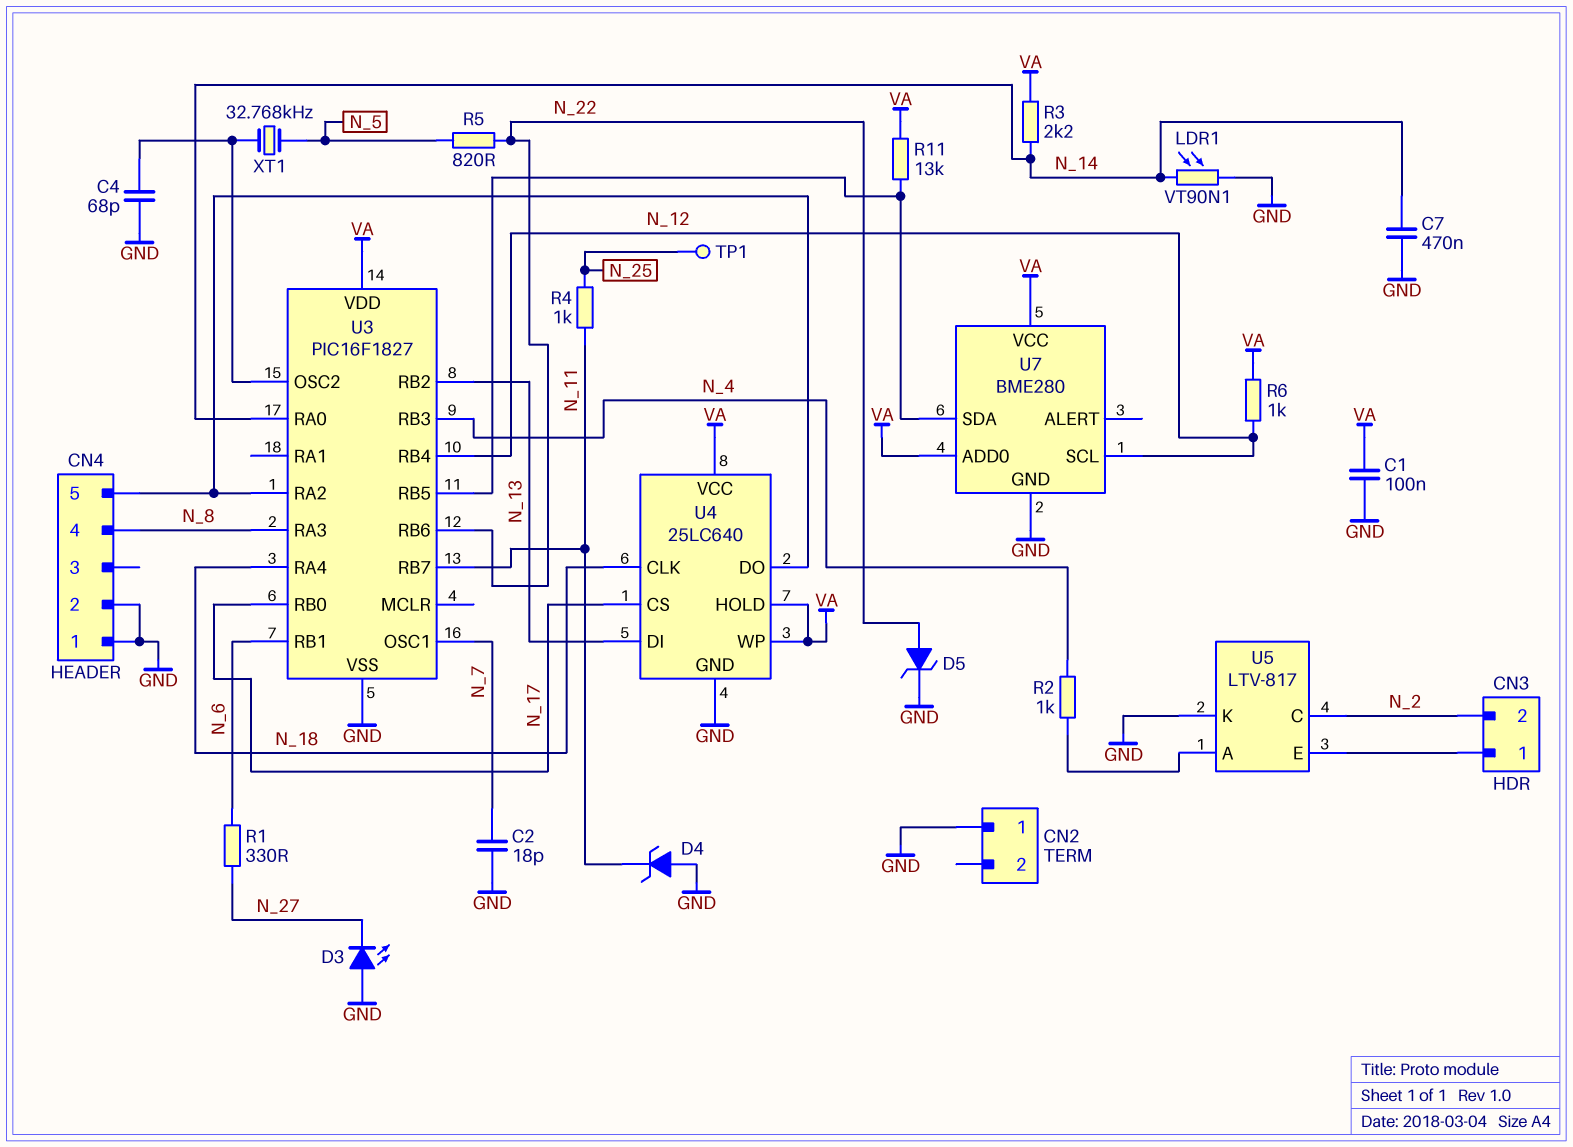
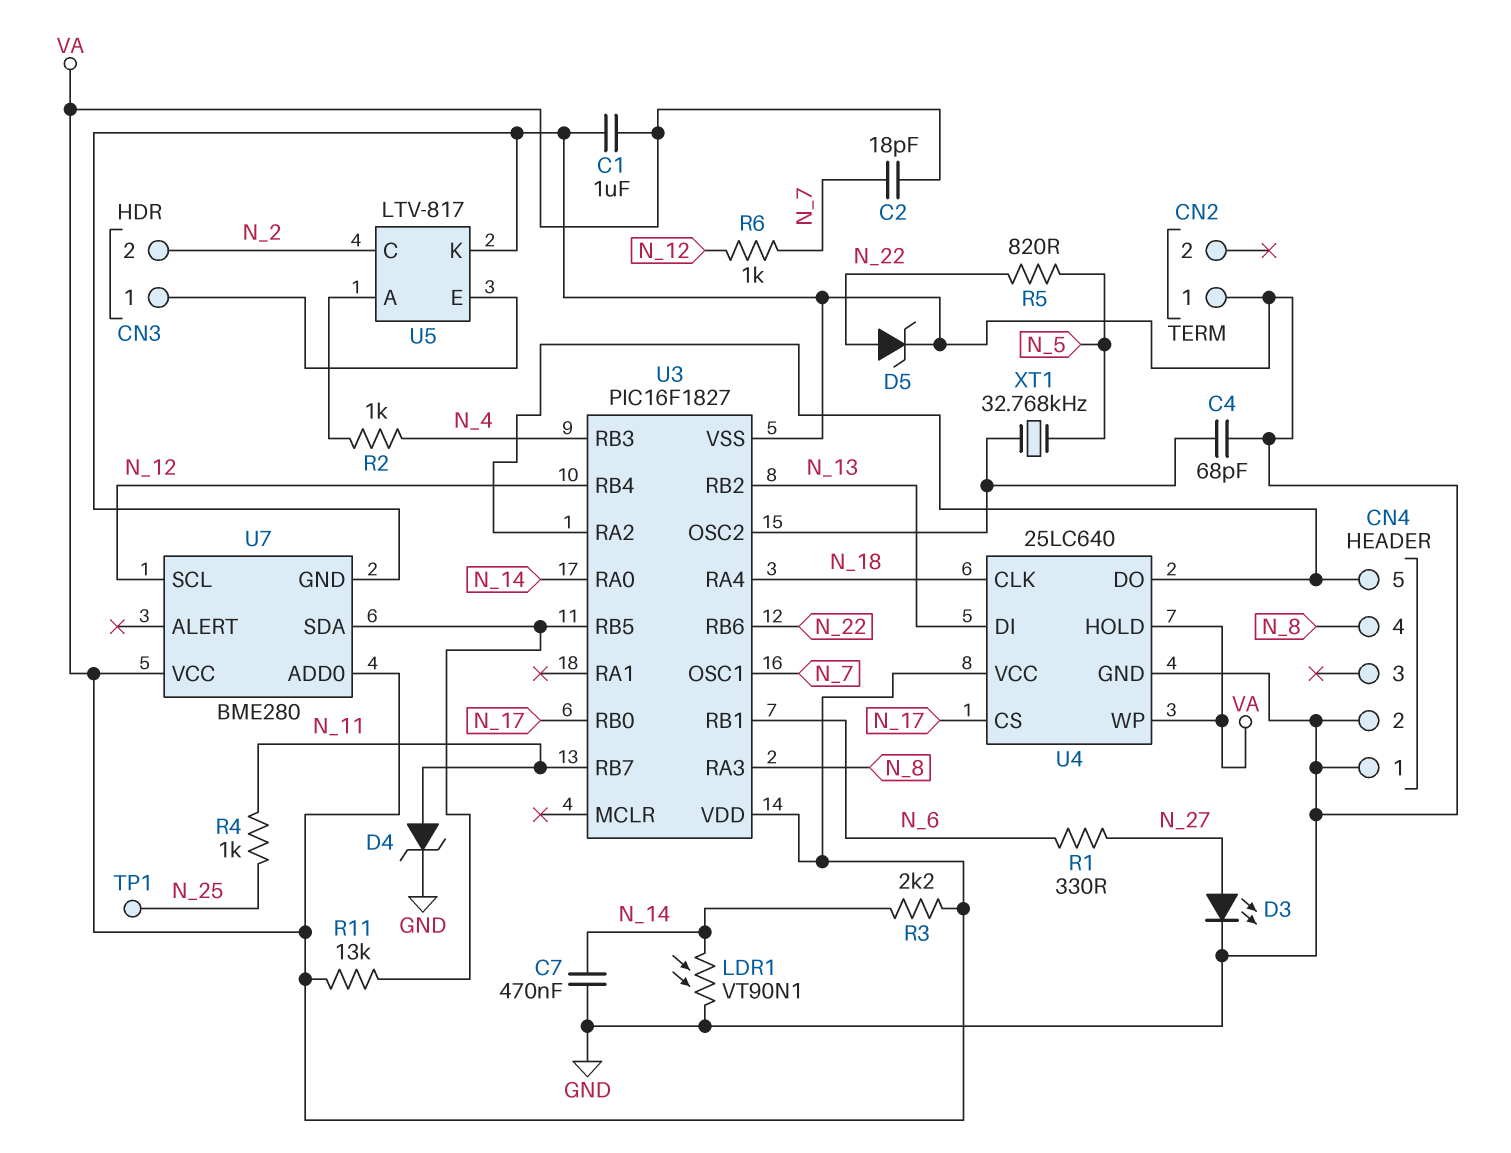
C1: 100nF (GND, VA) -> 1uF (GND, VA)
C2: 18pF (GND, N_7) -> 18pF (N_7, VA)
D3: LED (A GND, K N_27) -> LED (A N_27, K GND)
D4: zener (A GND, K N_11) -> zener (A N_11, K GND)
R6: 1k (N_12, VA) -> 1k (N_7, N_12)

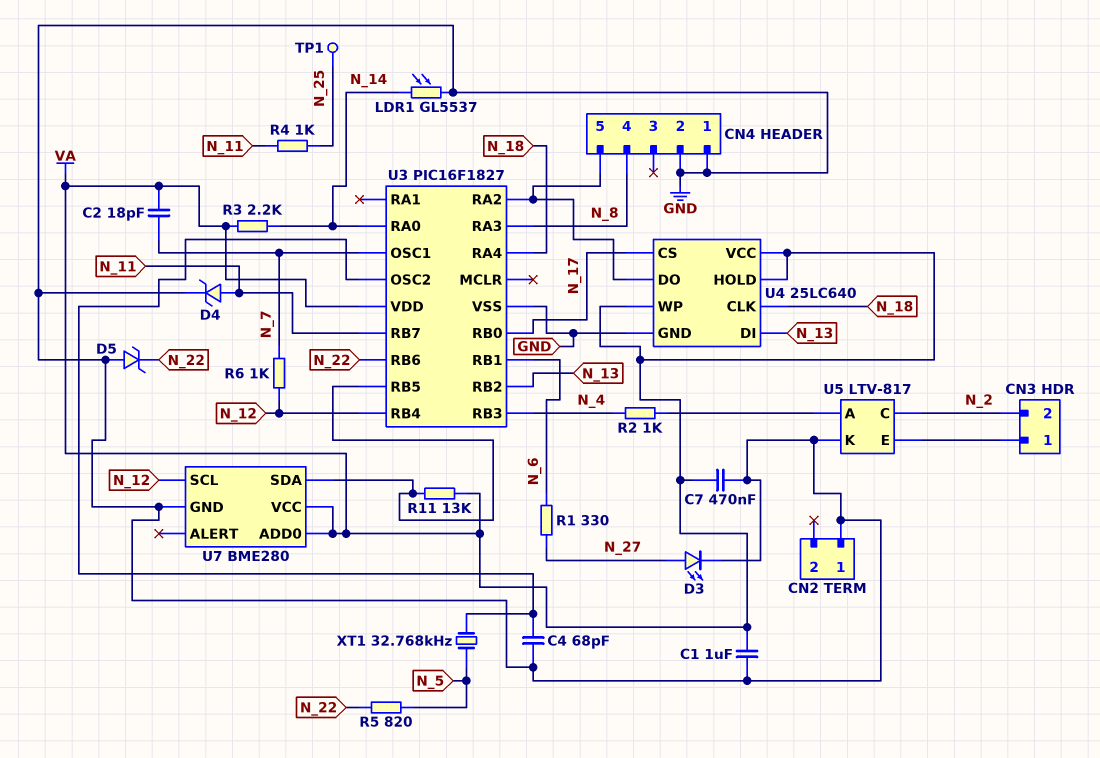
C7: 470nF (GND, N_14) -> 470nF (GND, VA)
D5: zener (A N_22, K GND) -> zener (A GND, K N_22)
LDR1: VT90N1 (GND, N_14) -> GL5537 (GND, N_14)

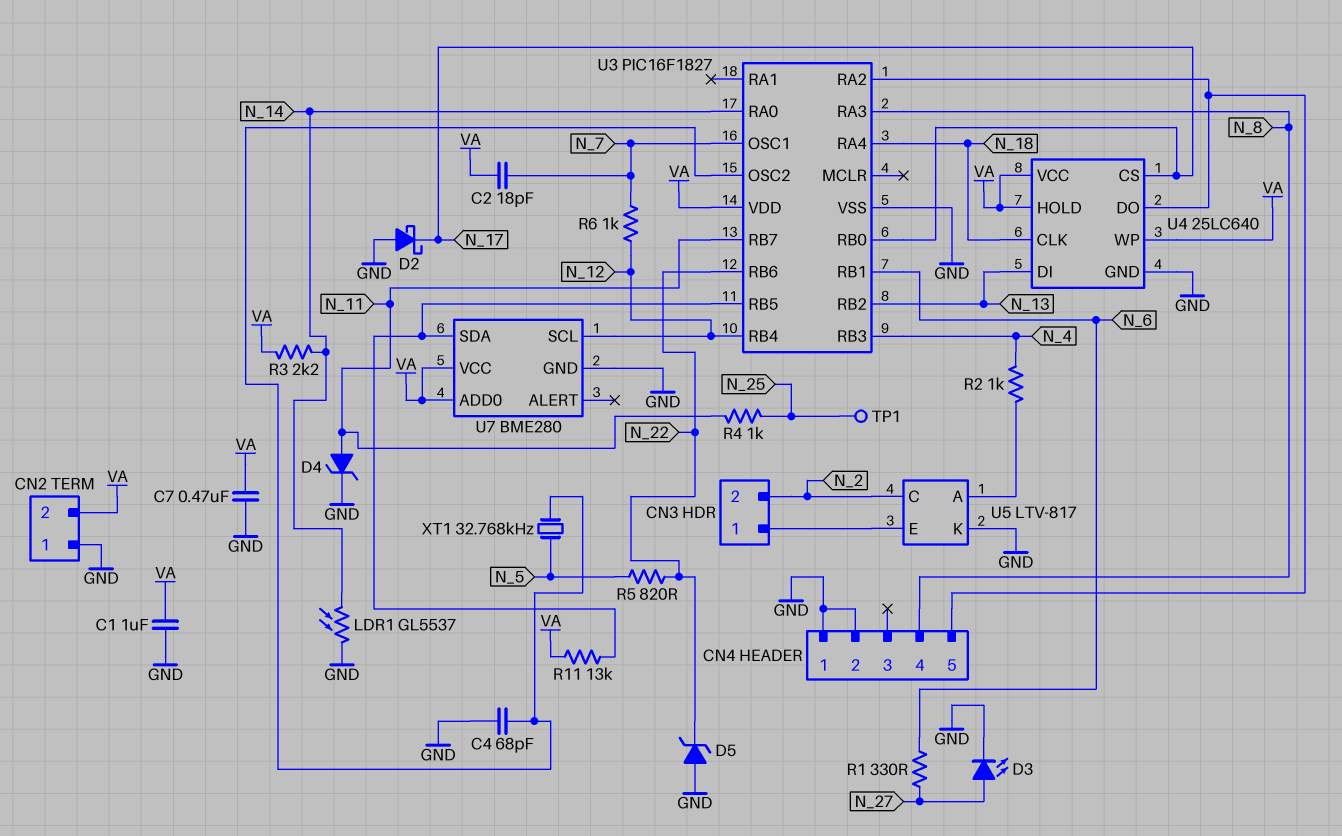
CN2 pin 2: none -> VA
D2: none -> schottky (A GND, K N_17)

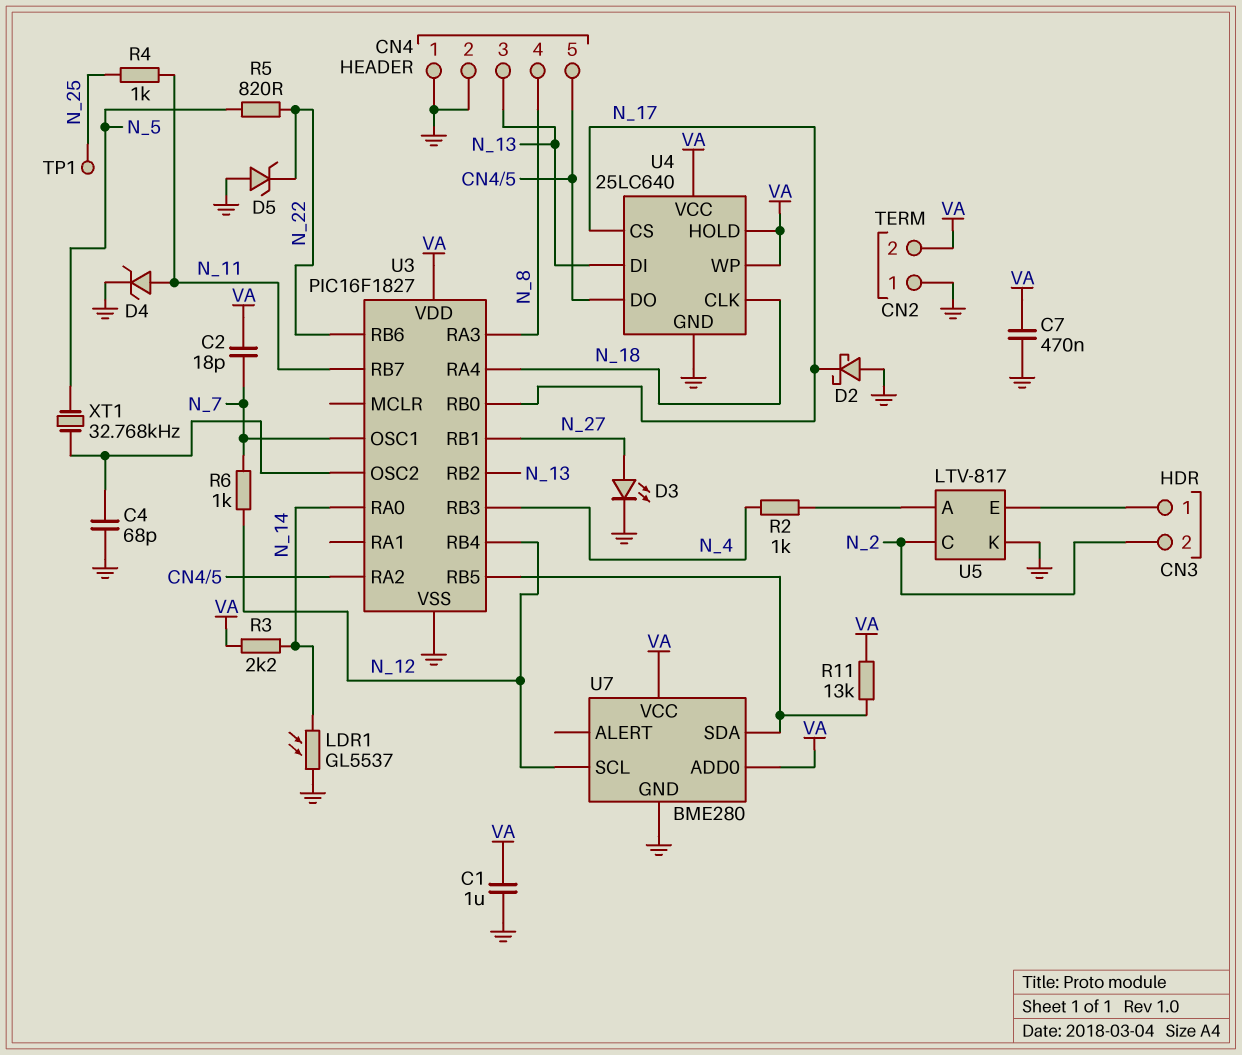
CN4 pin 3: none -> N_13
R1: 330 (N_6, N_27) -> none
U3 pin RB1: N_6 -> N_27

